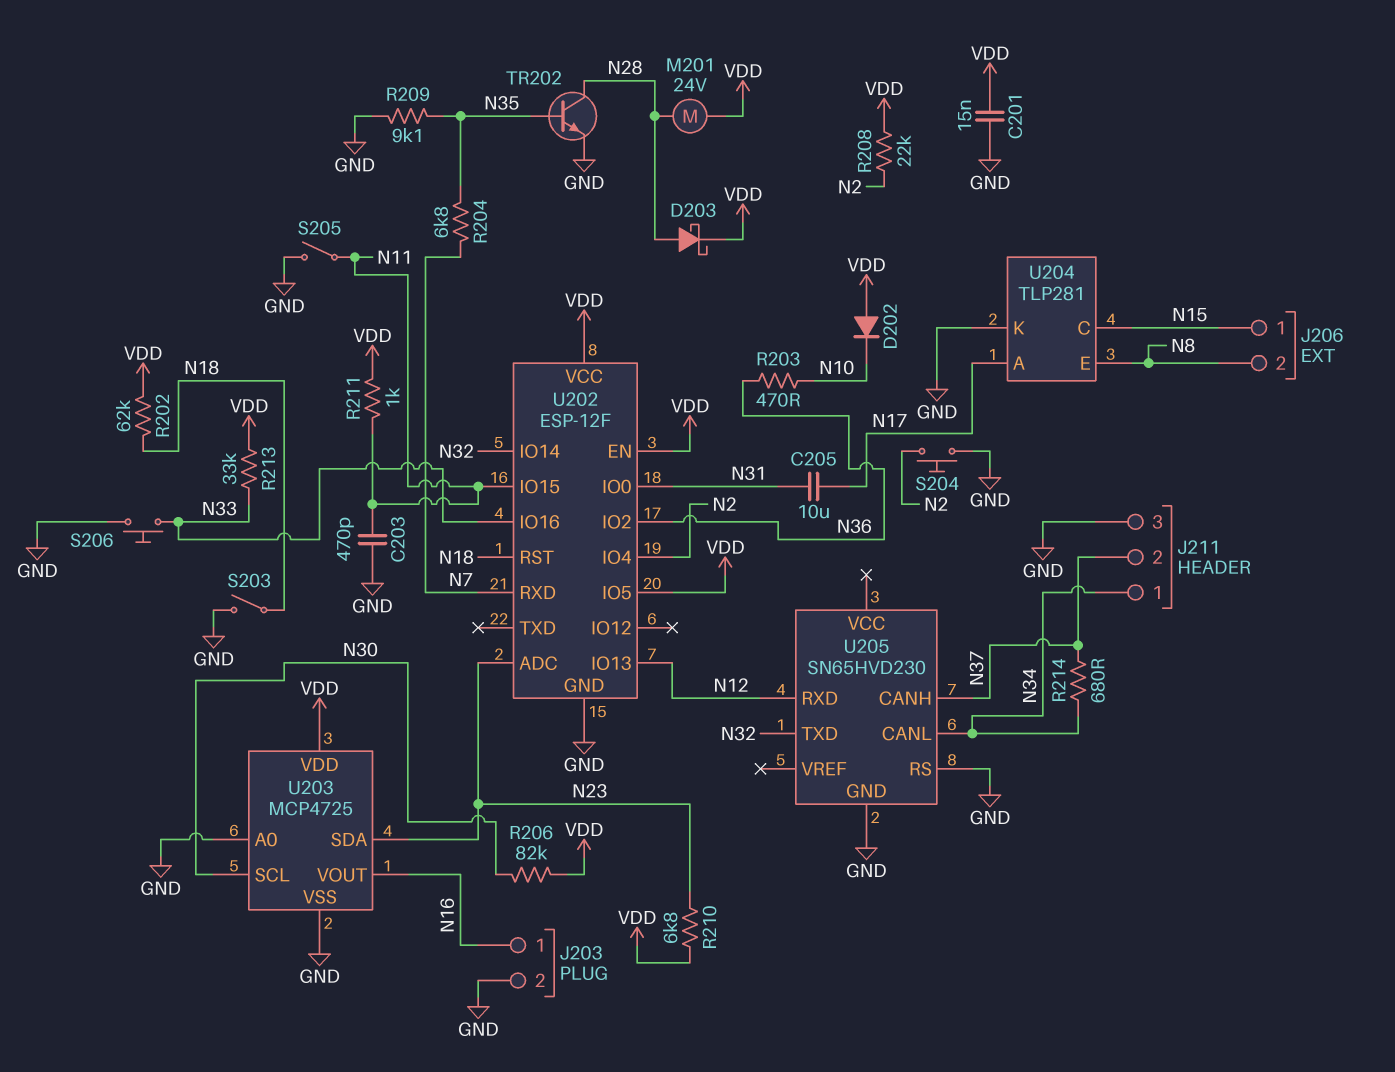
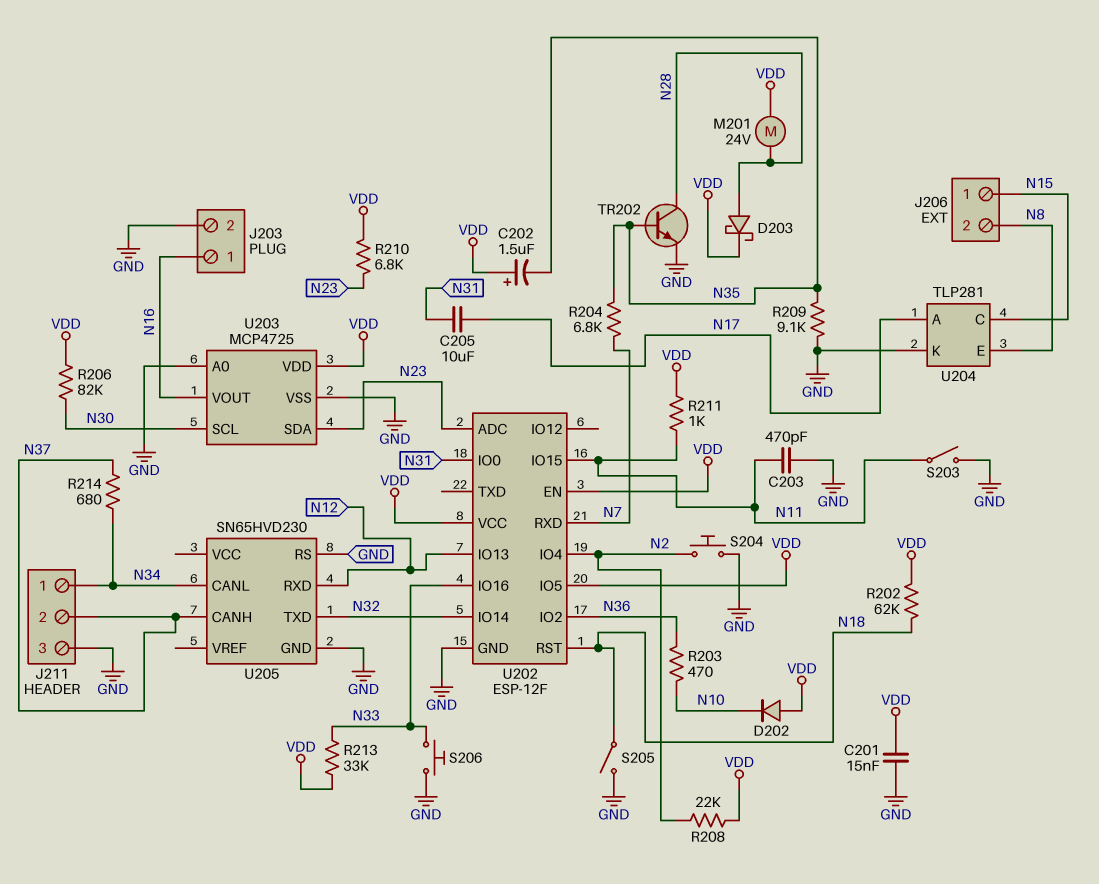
C202: none -> 1.5uF (plus VDD, minus N35)
S203: switch (GND, N18) -> switch (GND, N11)
S205: switch (GND, N11) -> switch (GND, N18)

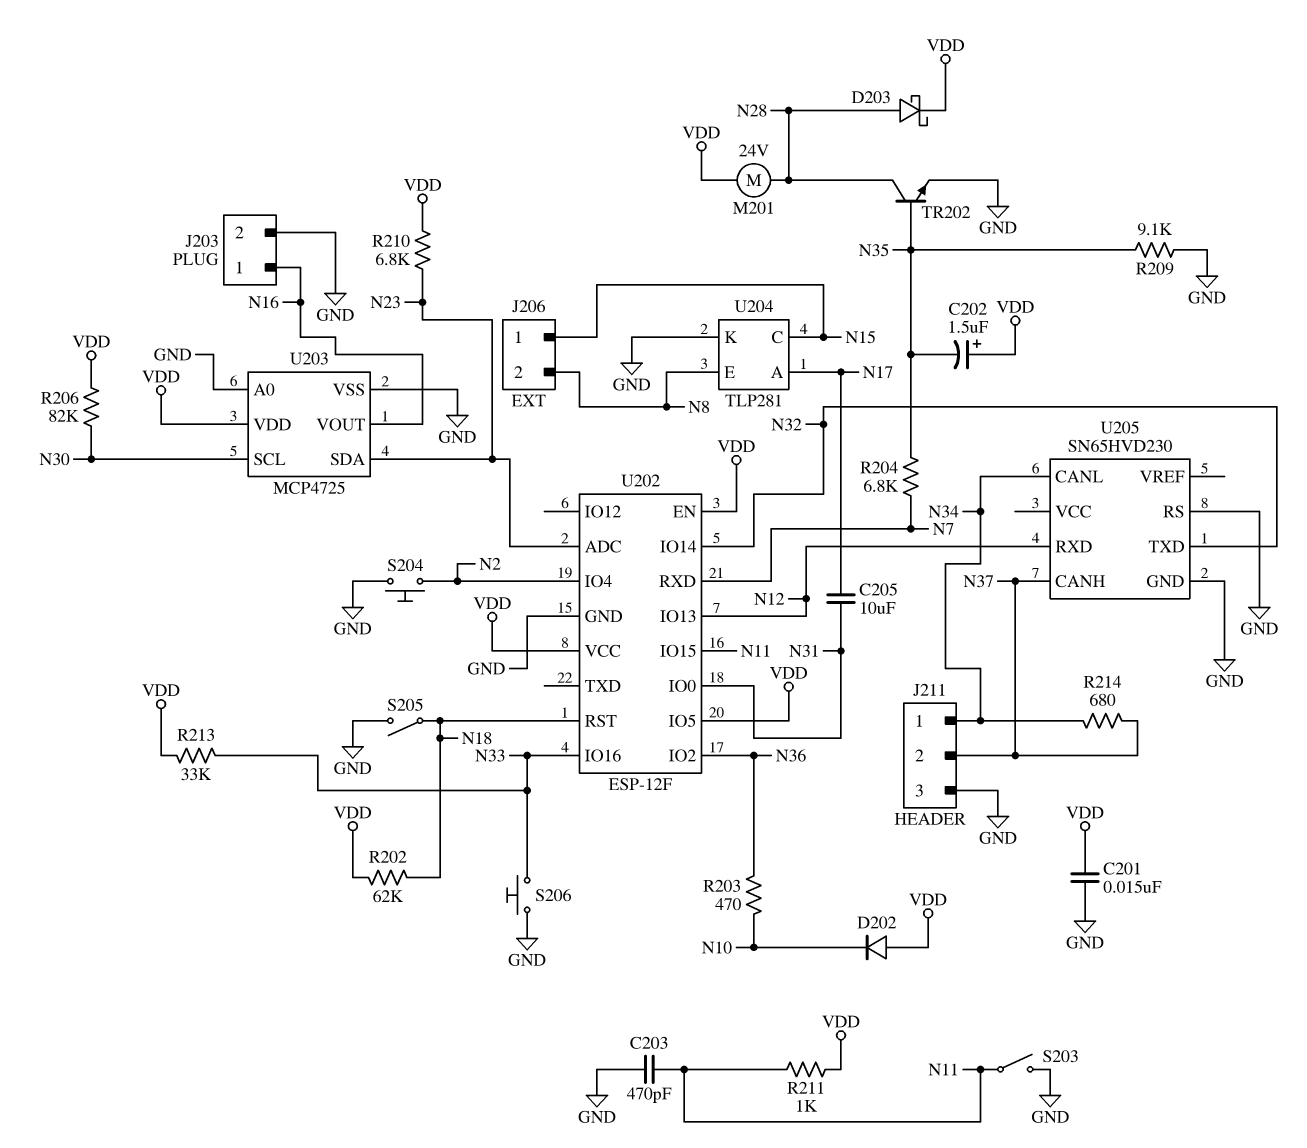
R208: 22k (N2, VDD) -> none

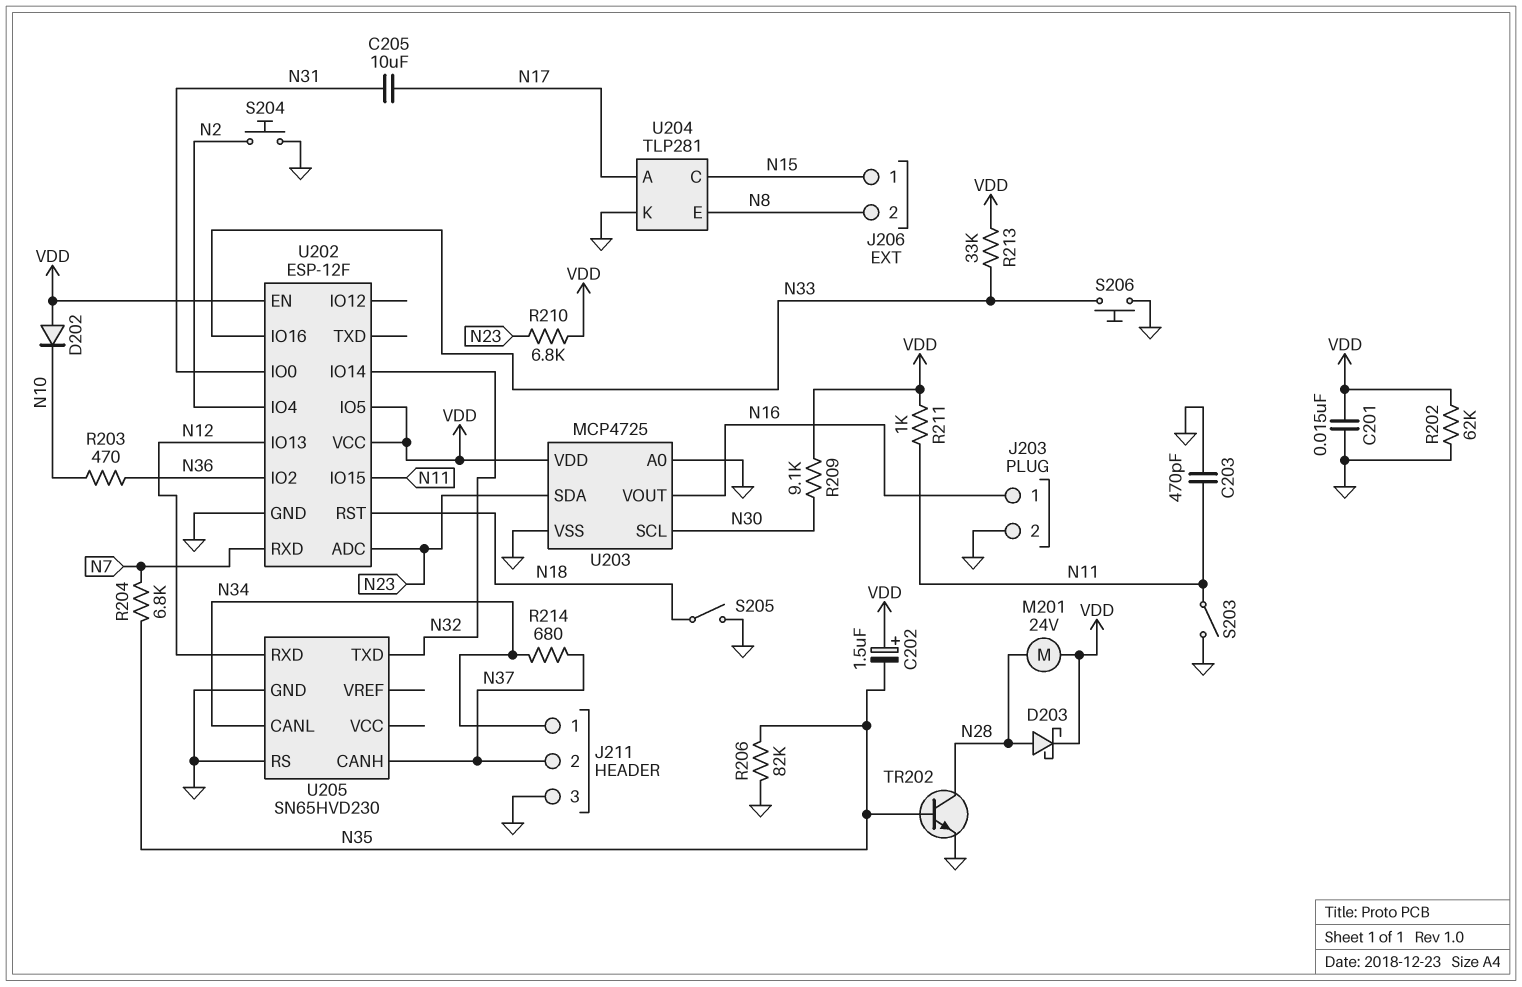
R202: 62k (N18, VDD) -> 62k (GND, VDD)
R206: 82k (N30, VDD) -> 82k (GND, N35)
R209: 9.1k (GND, N35) -> 9.1k (N30, VDD)

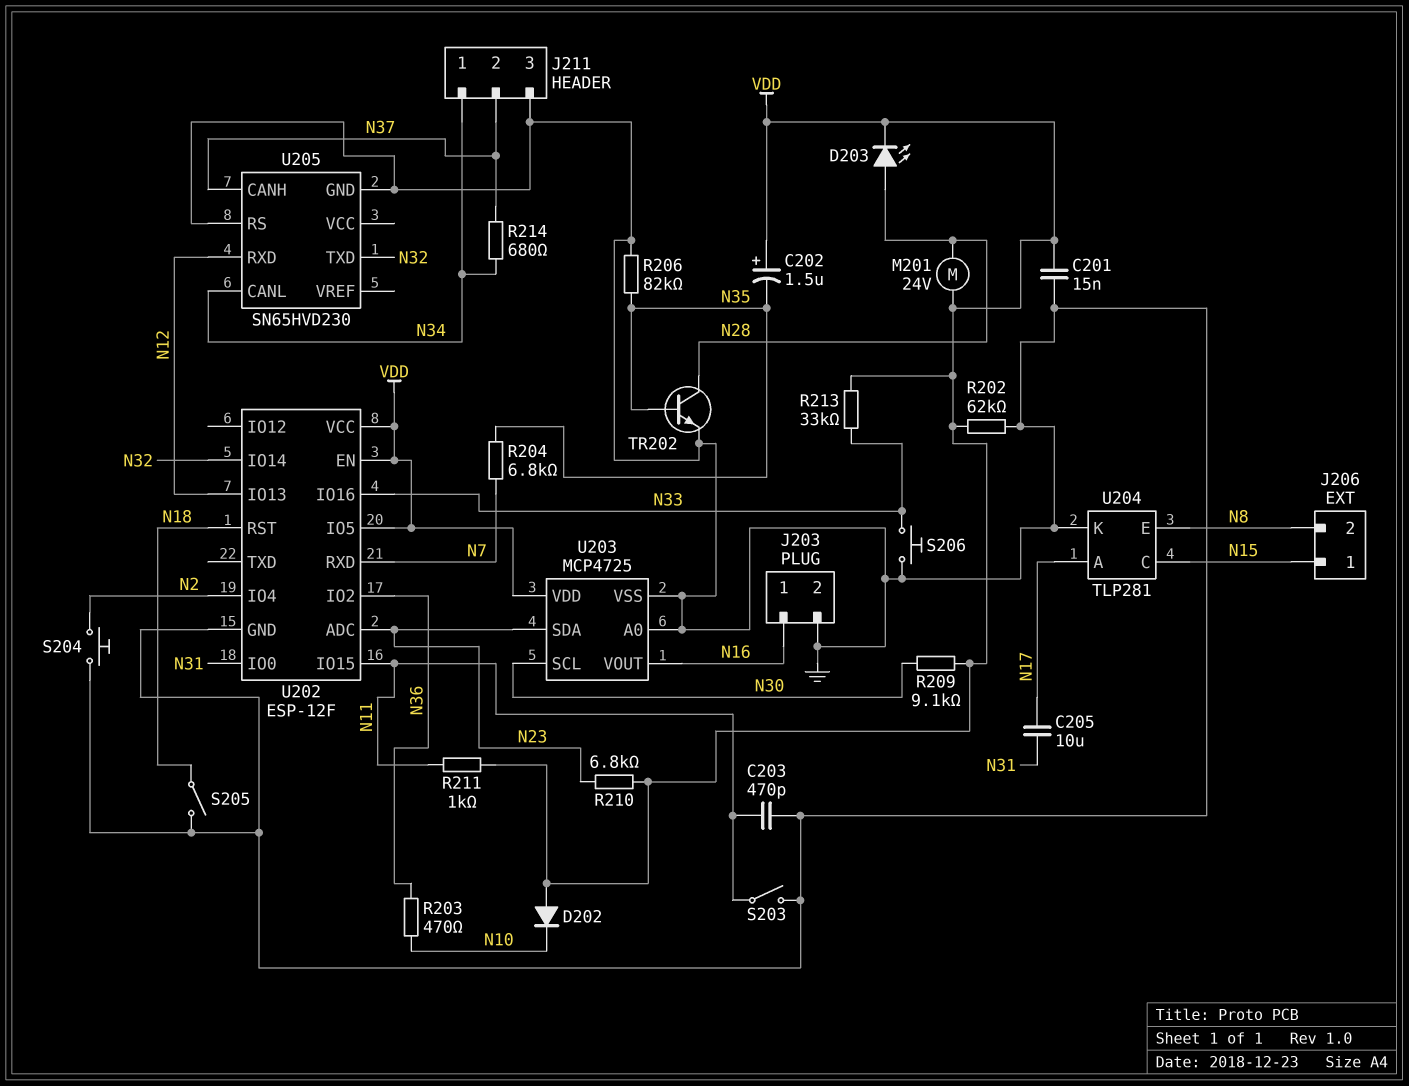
D203: schottky (A N28, K VDD) -> LED (A N28, K VDD)

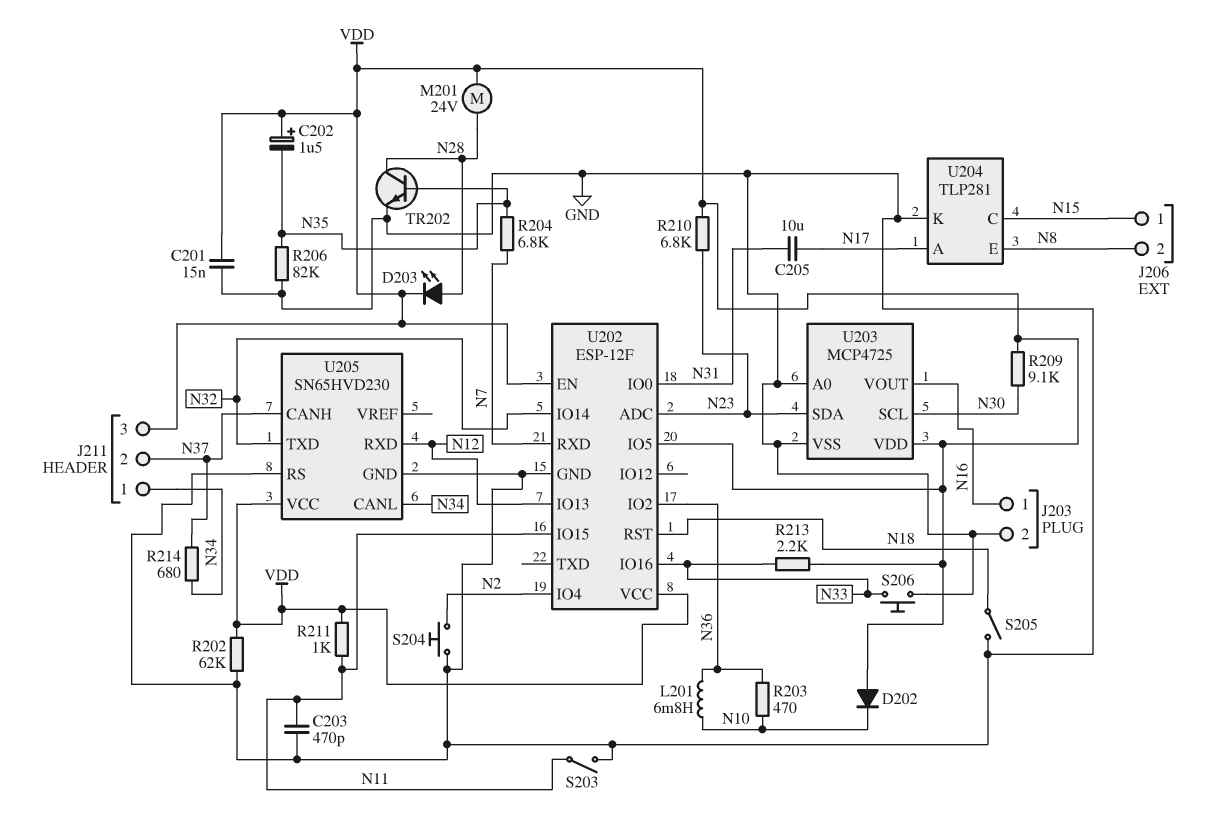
J211 pin 3: GND -> VDD
L201: none -> 6.8mH (N10, N36)
R213: 33k (N33, VDD) -> 2.2k (N33, VDD)
U205 pin VCC: none -> VDD

